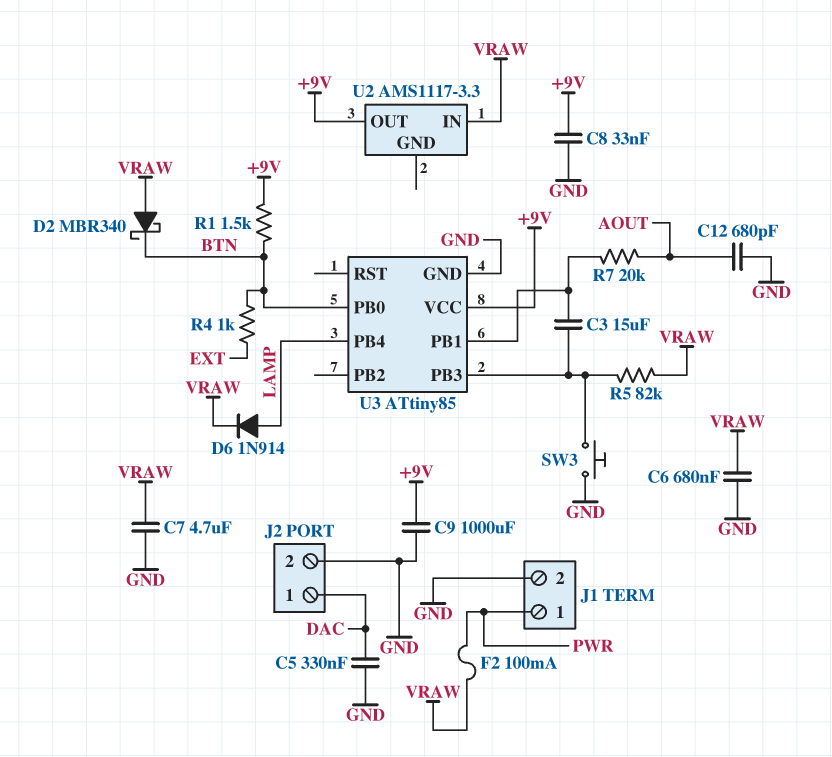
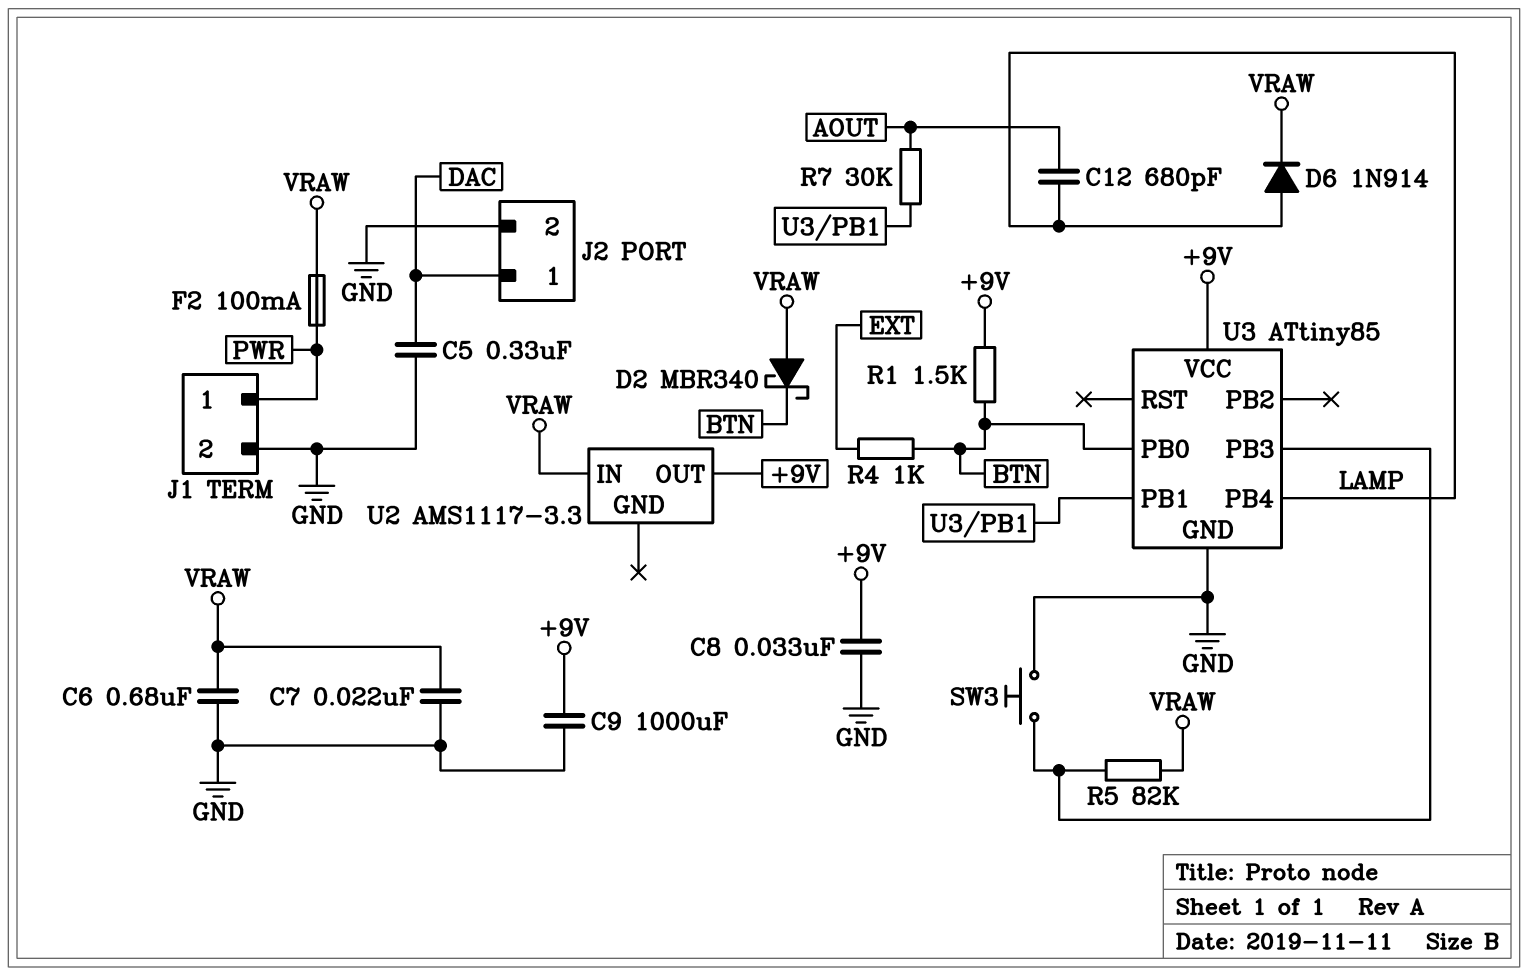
C3: 15uF (U3/PB1, U3/PB3) -> none
C7: 4.7uF (GND, VRAW) -> 22nF (GND, VRAW)
C12: 680pF (AOUT, GND) -> 680pF (AOUT, LAMP)
R7: 20k (AOUT, U3/PB1) -> 30k (AOUT, U3/PB1)

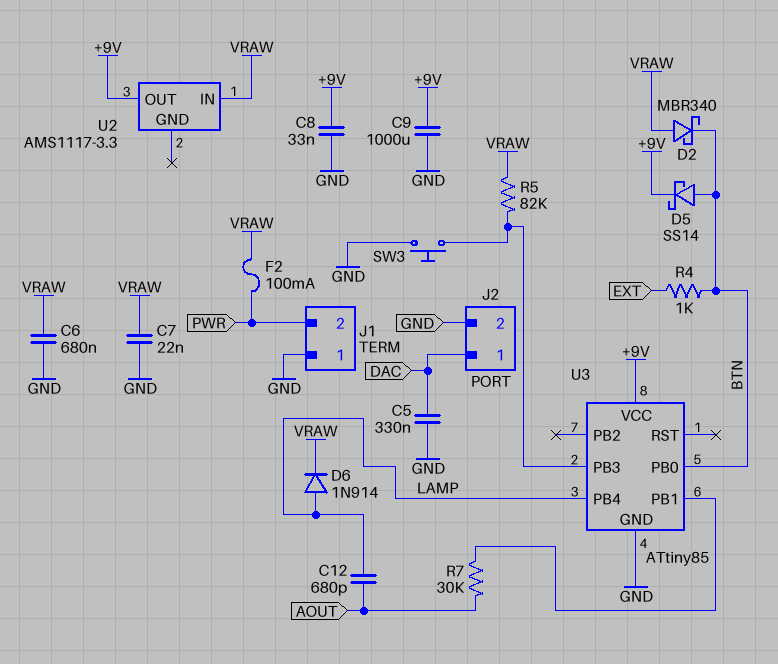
D5: none -> schottky SS14 (A BTN, K +9V)
J1 pin 1: PWR -> GND
J1 pin 2: GND -> PWR
R1: 1.5k (+9V, BTN) -> none

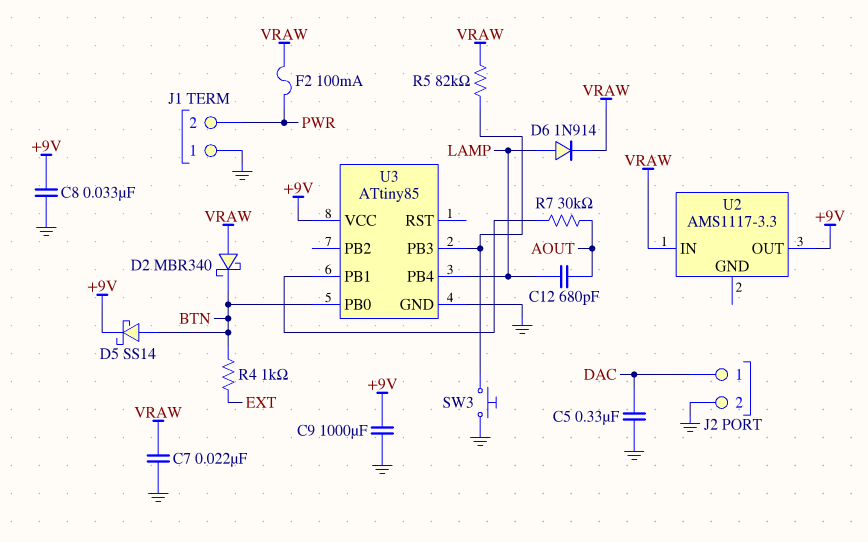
C6: 680nF (GND, VRAW) -> none

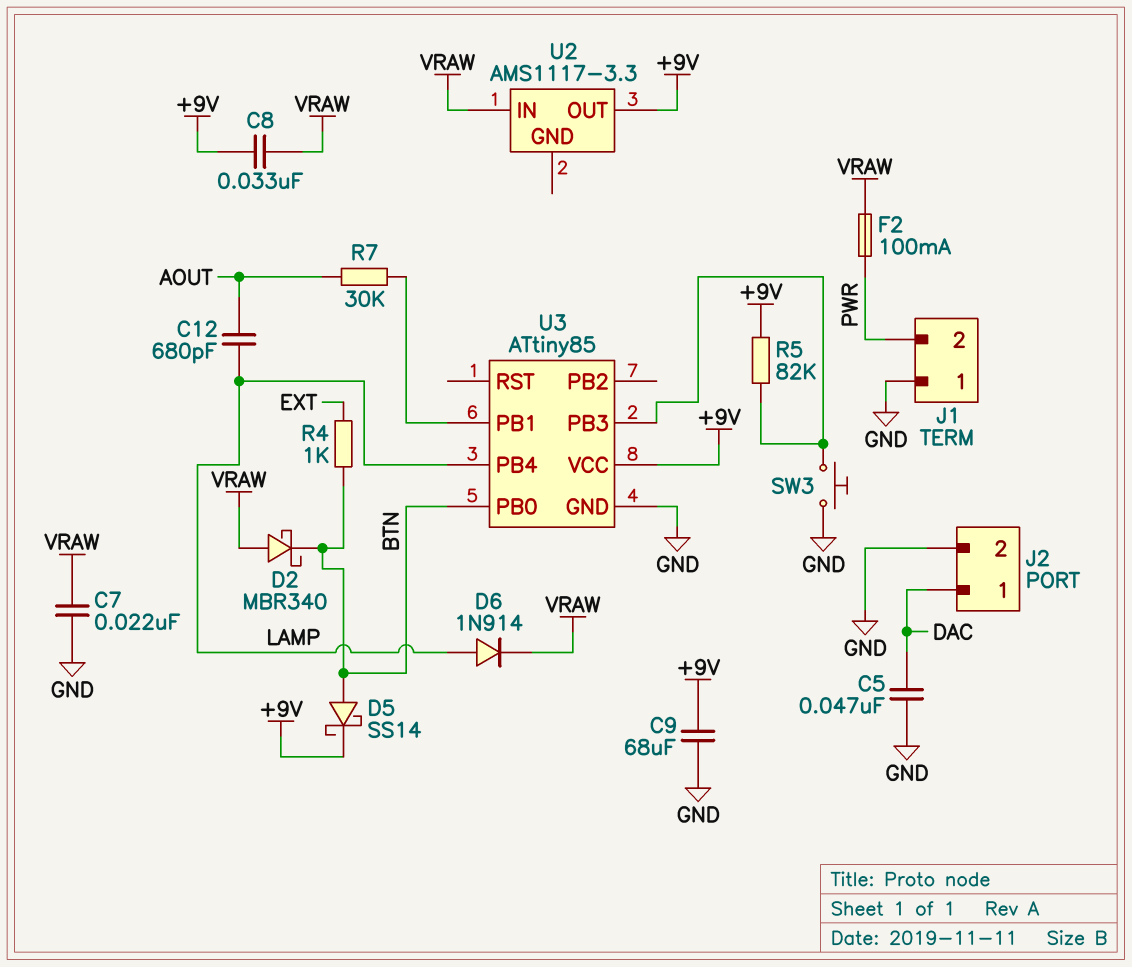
C5: 330nF (DAC, GND) -> 47nF (DAC, GND)
C8: 33nF (+9V, GND) -> 33nF (+9V, VRAW)
C9: 1000uF (+9V, GND) -> 68uF (+9V, GND)
R5: 82k (U3/PB3, VRAW) -> 82k (+9V, U3/PB3)

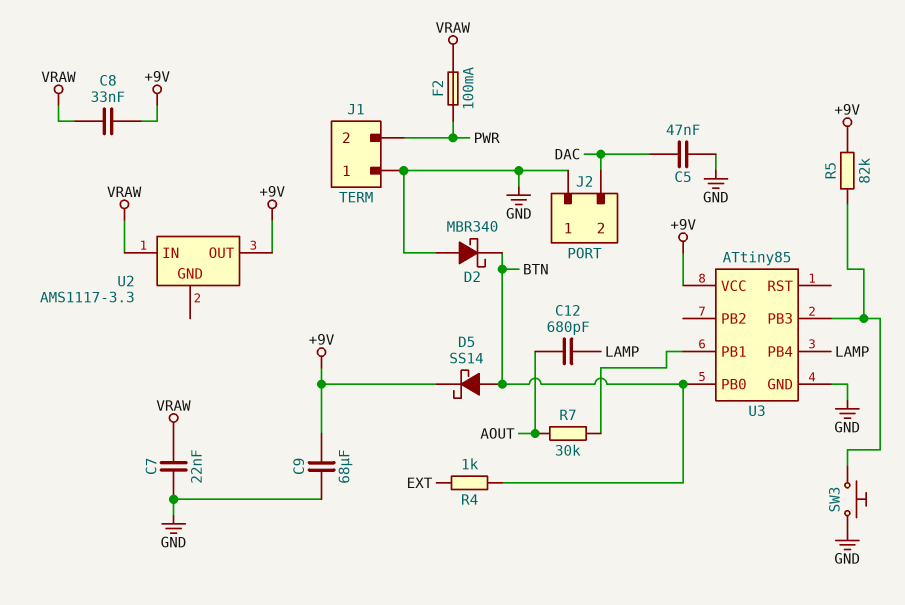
D2: schottky MBR340 (A VRAW, K BTN) -> schottky MBR340 (A GND, K BTN)
D6: diode 1N914 (A LAMP, K VRAW) -> none
J2 pin 1: DAC -> GND
J2 pin 2: GND -> DAC

